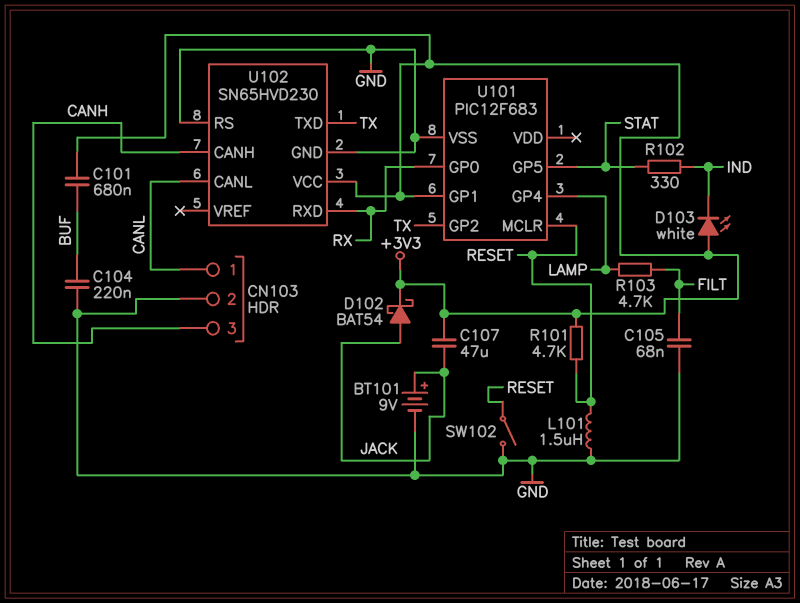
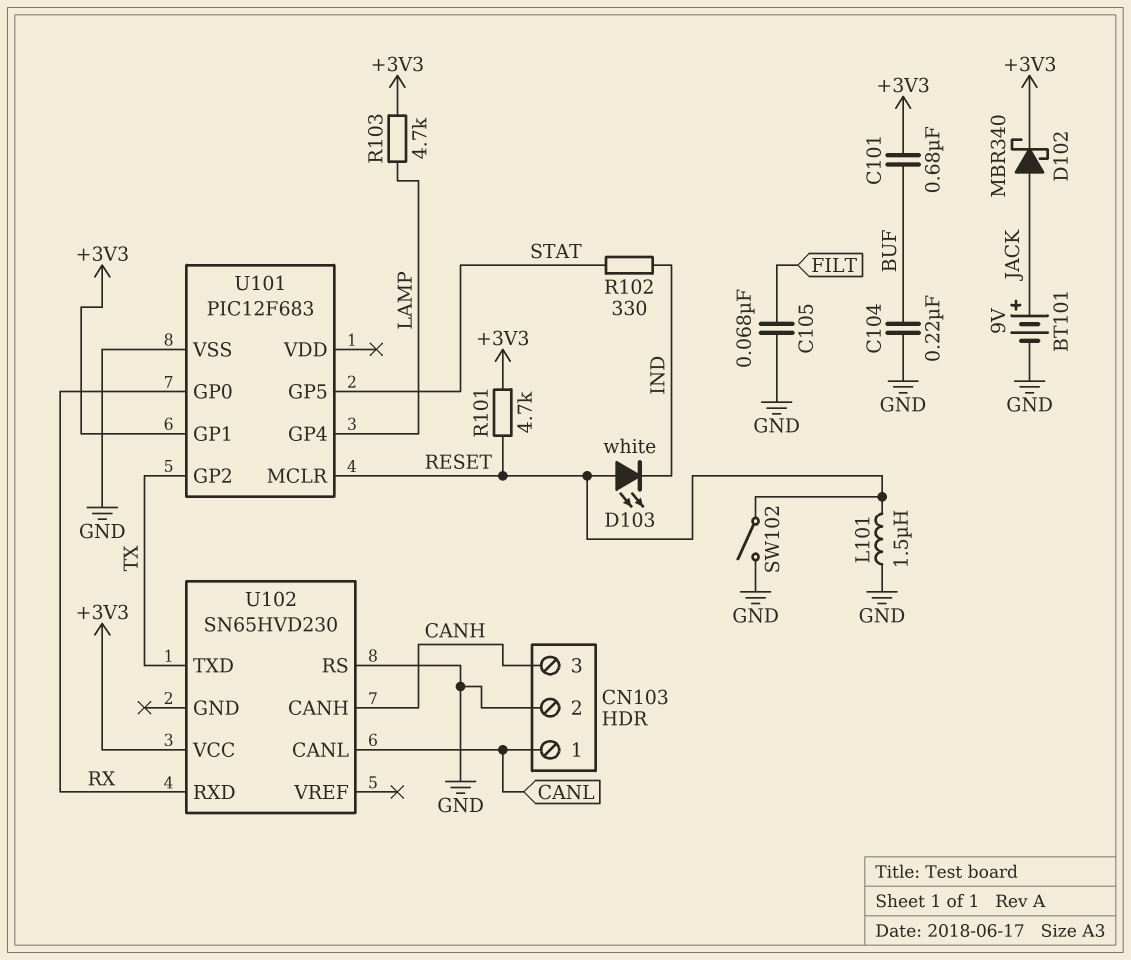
C107: 47uF (+3V3, JACK) -> none
D102: schottky BAT54 (A JACK, K +3V3) -> schottky MBR340 (A JACK, K +3V3)
D103: LED white (A +3V3, K IND) -> LED white (A RESET, K IND)
R103: 4.7k (FILT, LAMP) -> 4.7k (+3V3, LAMP)
U102 pin GND: GND -> none

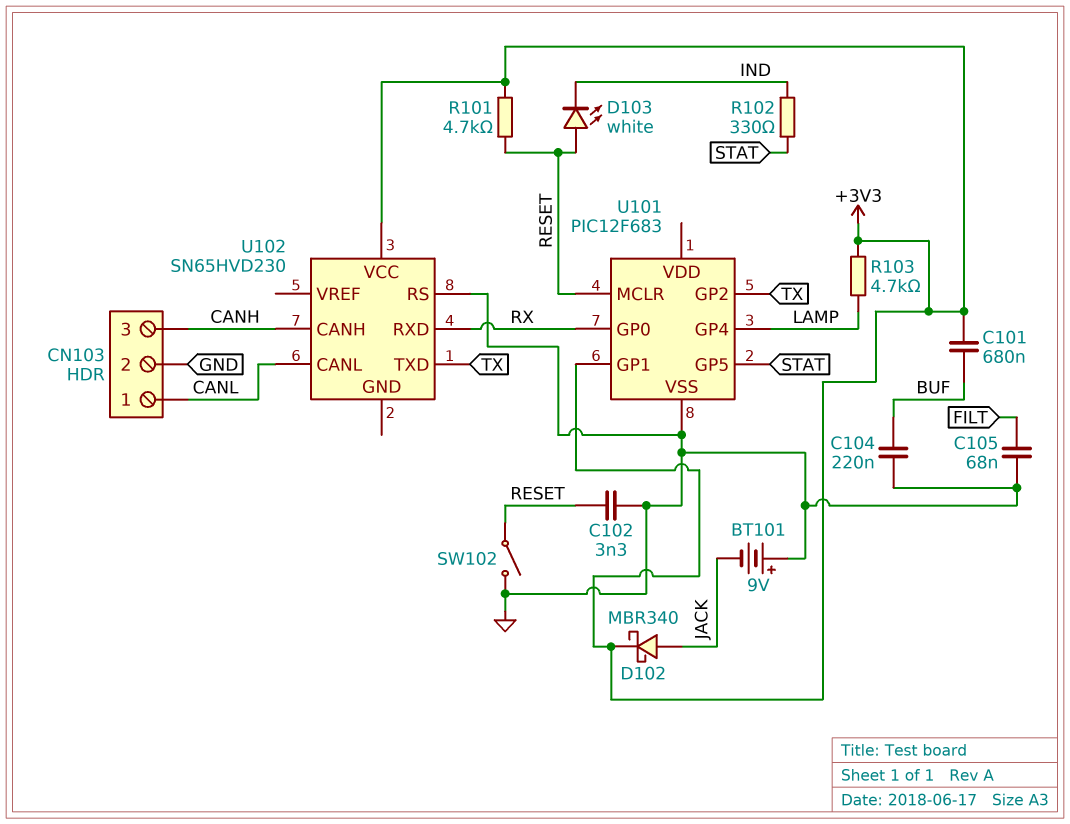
BT101: 9V (plus JACK, minus GND) -> 9V (plus GND, minus JACK)
C102: none -> 3.3nF (GND, RESET)
L101: 1.5uH (GND, RESET) -> none

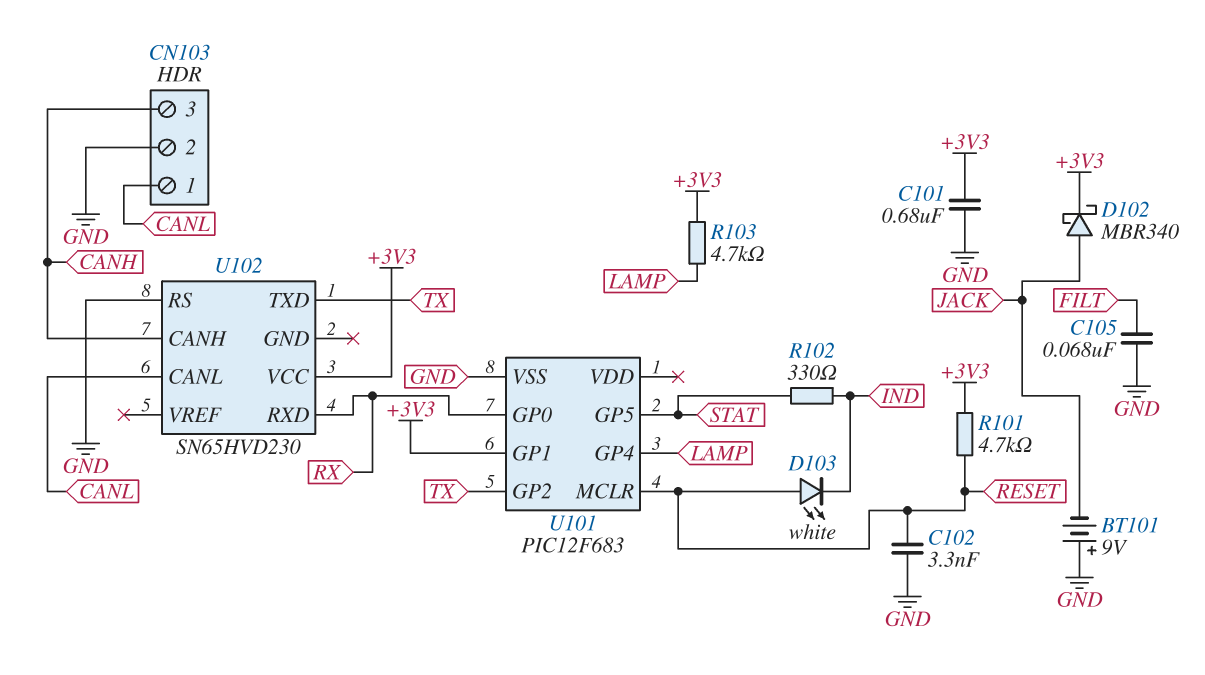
C101: 680nF (+3V3, BUF) -> 680nF (+3V3, GND)
C104: 220nF (BUF, GND) -> none
SW102: switch (GND, RESET) -> none

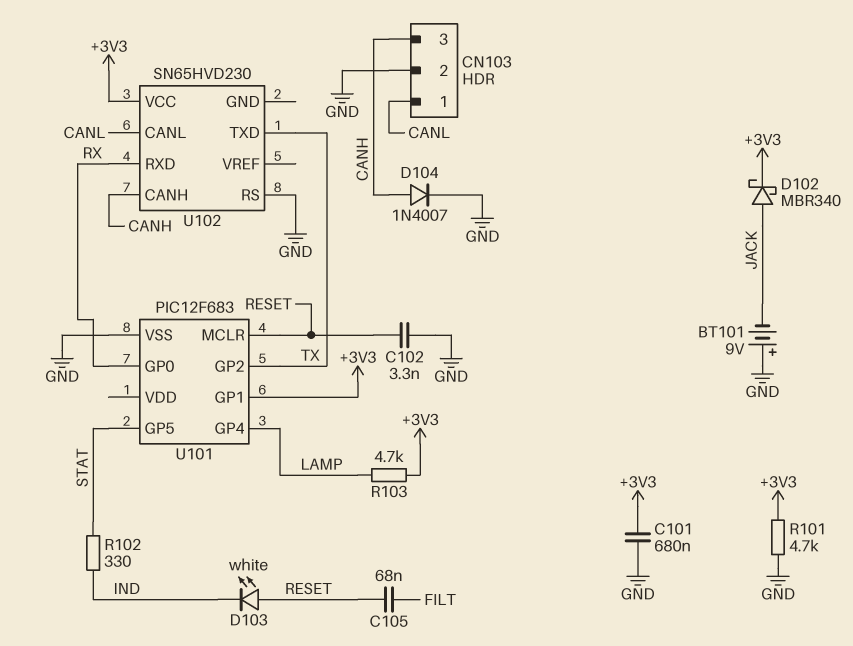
C105: 68nF (FILT, GND) -> 68nF (FILT, RESET)
D104: none -> diode 1N4007 (A CANH, K GND)
R101: 4.7k (+3V3, RESET) -> 4.7k (+3V3, GND)

